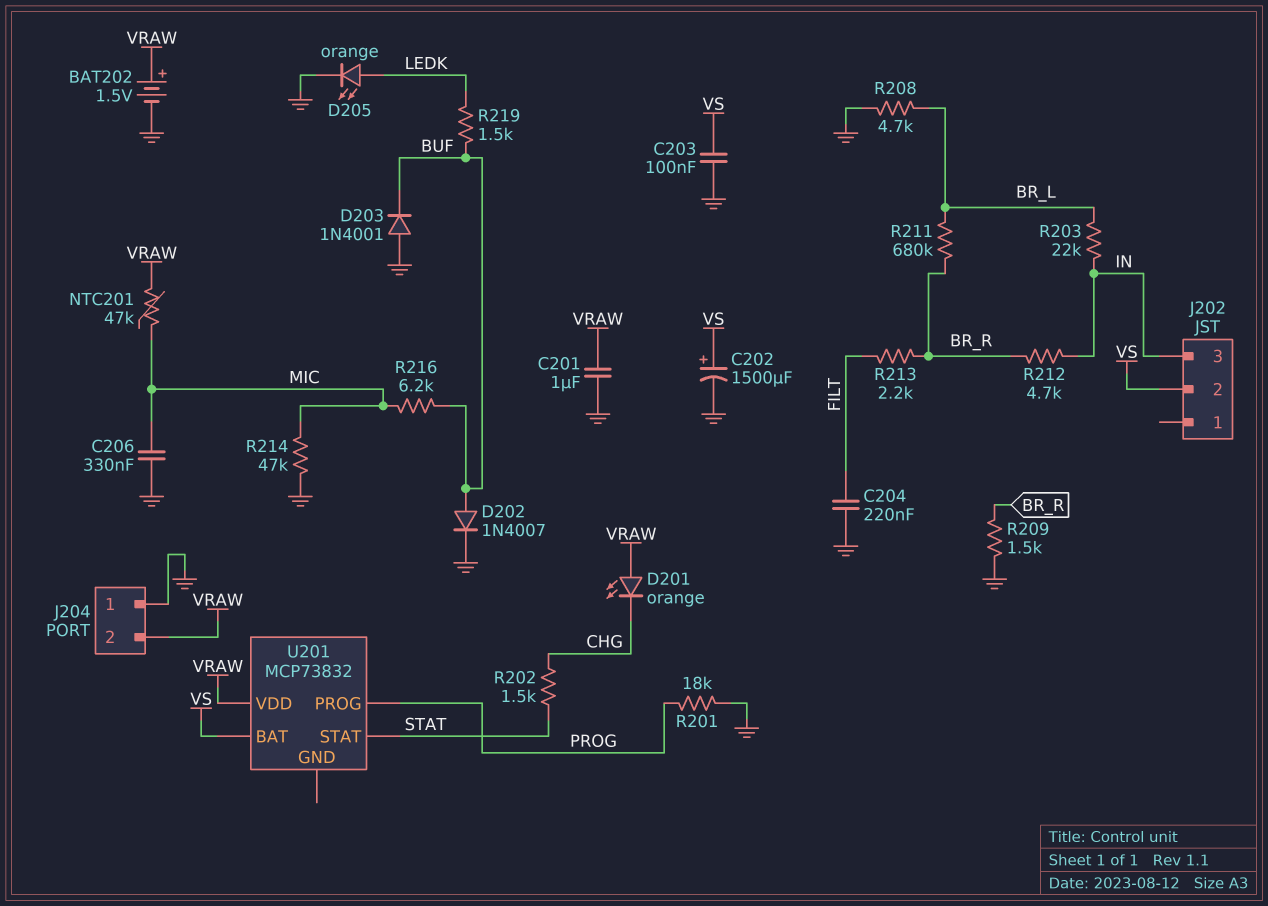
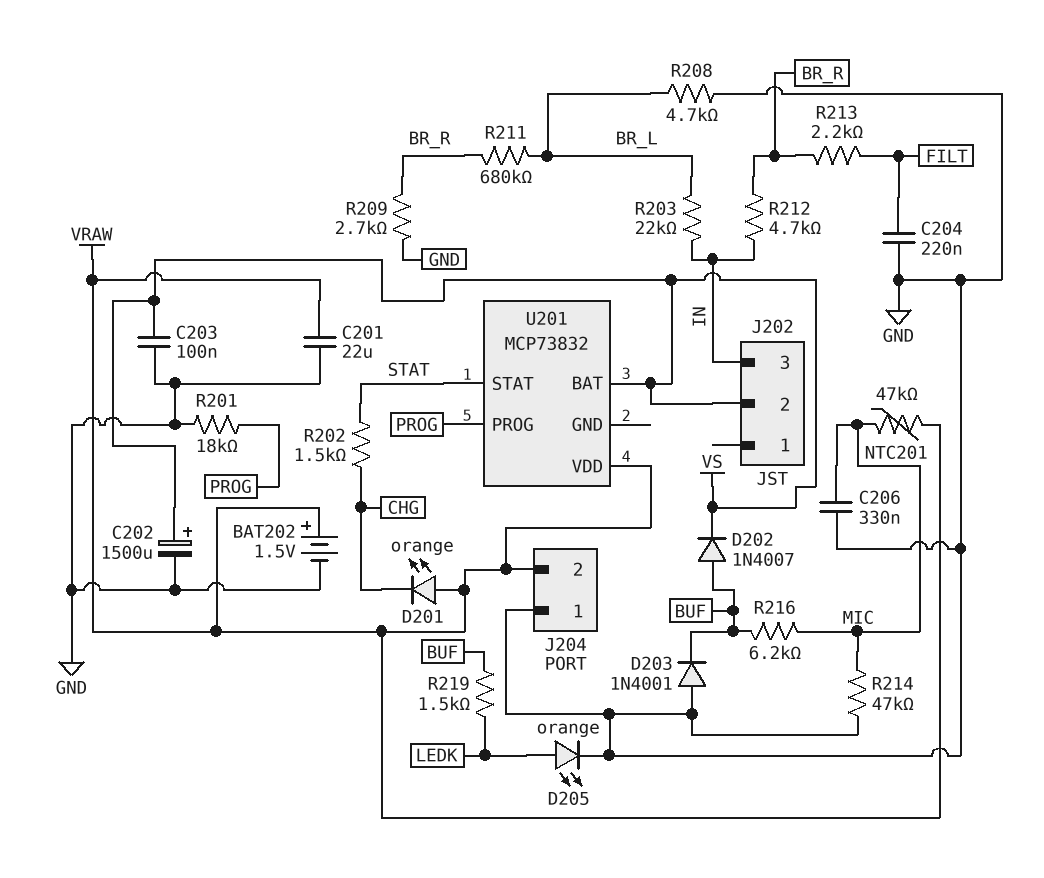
C201: 1uF (GND, VRAW) -> 22uF (GND, VRAW)
D202: diode 1N4007 (A BUF, K GND) -> diode 1N4007 (A BUF, K VS)
R209: 1.5k (BR_R, GND) -> 2.7k (BR_R, GND)

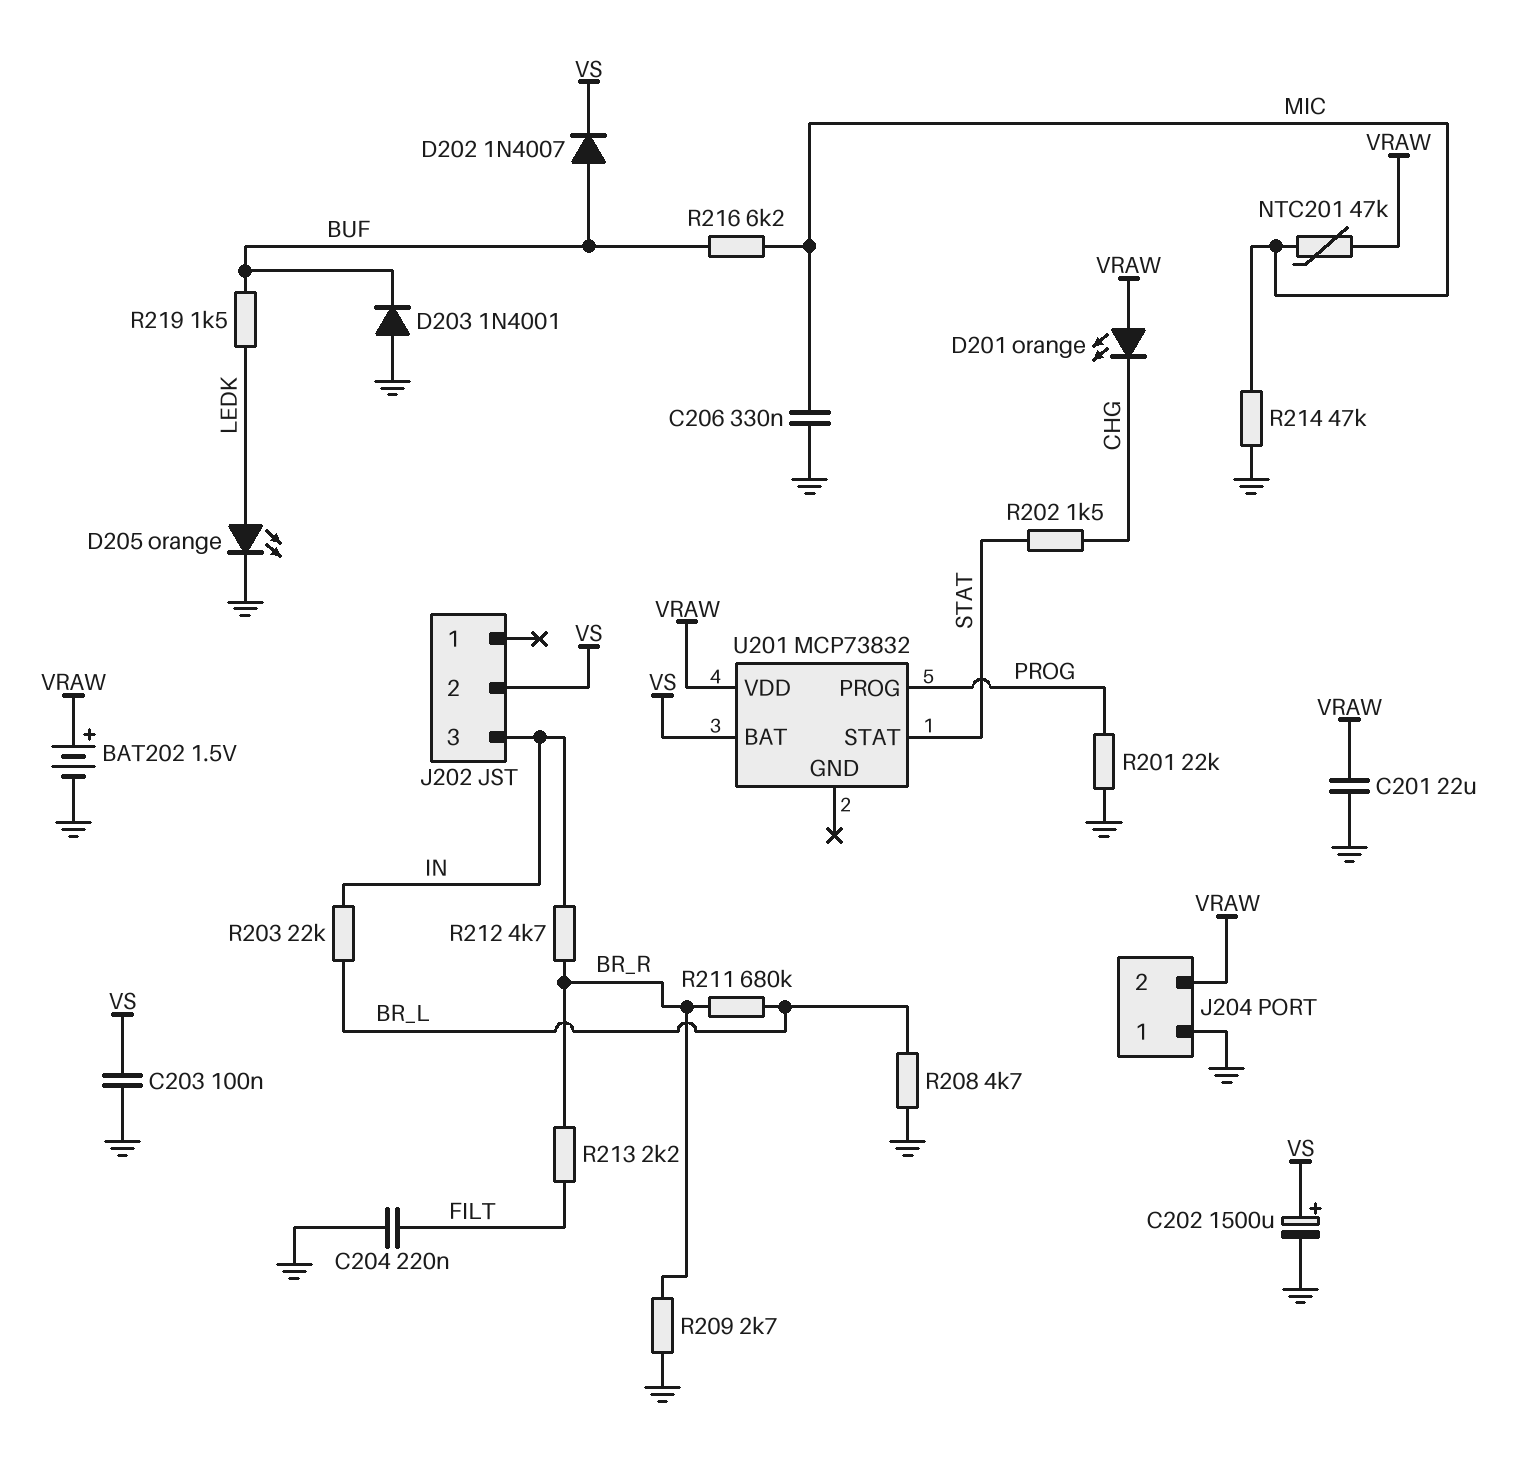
R201: 18k (GND, PROG) -> 22k (GND, PROG)

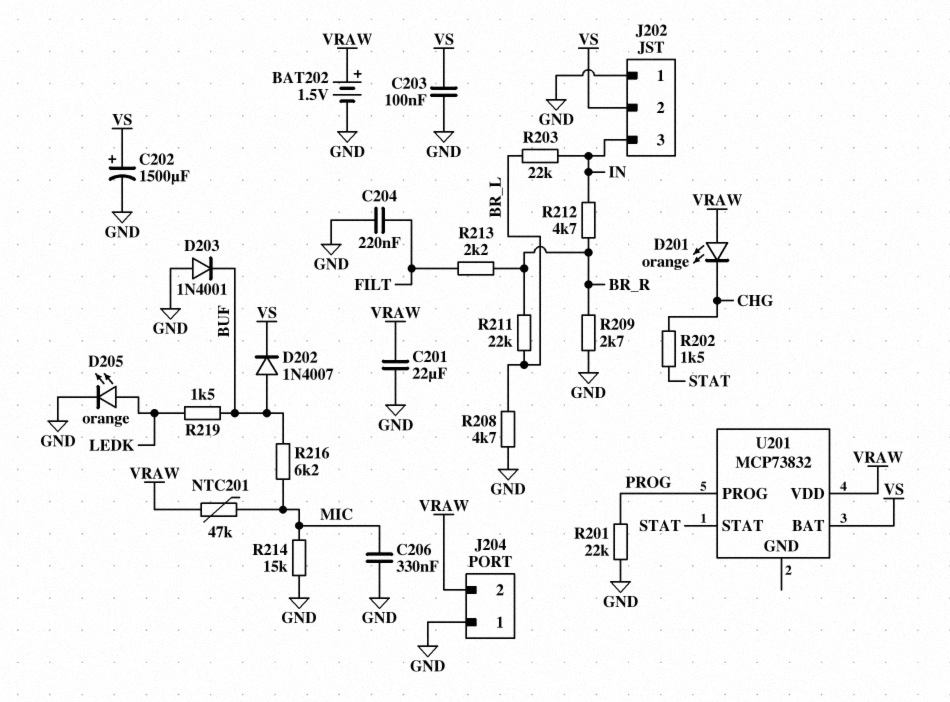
J202 pin 1: none -> GND
R211: 680k (BR_L, BR_R) -> 22k (BR_L, BR_R)
R214: 47k (GND, MIC) -> 15k (GND, MIC)

